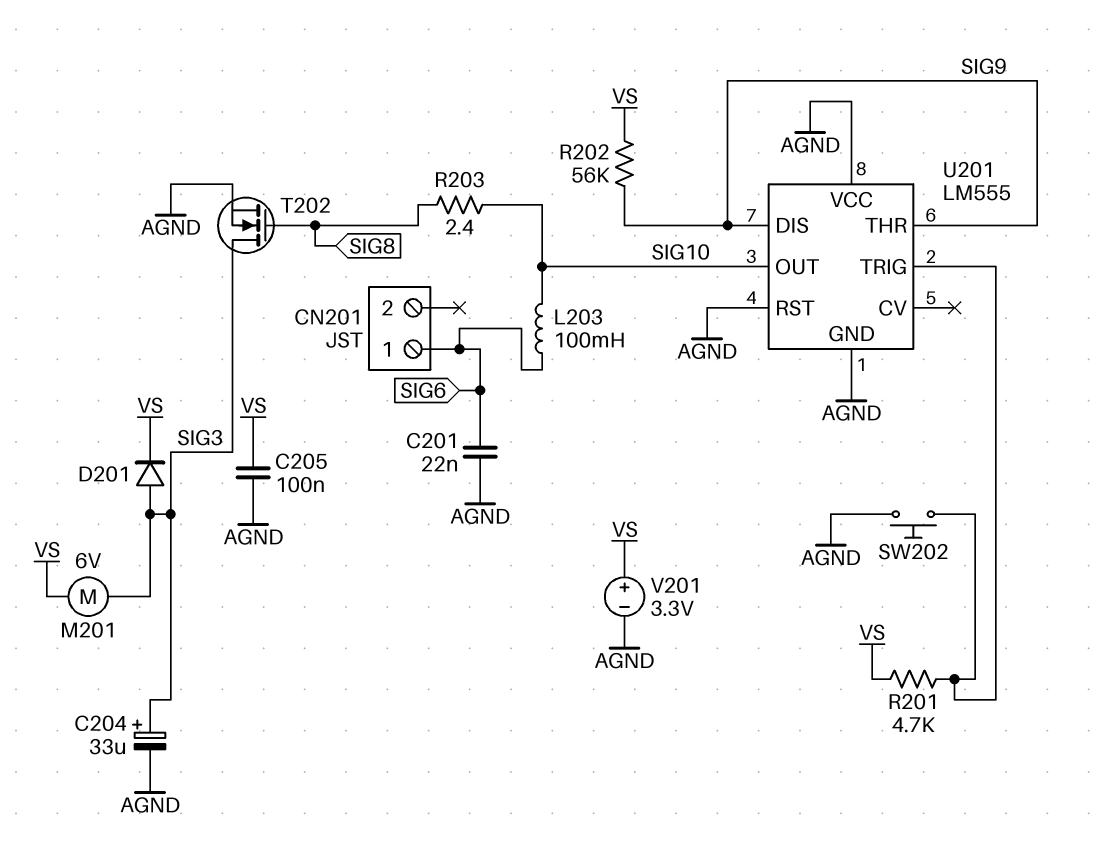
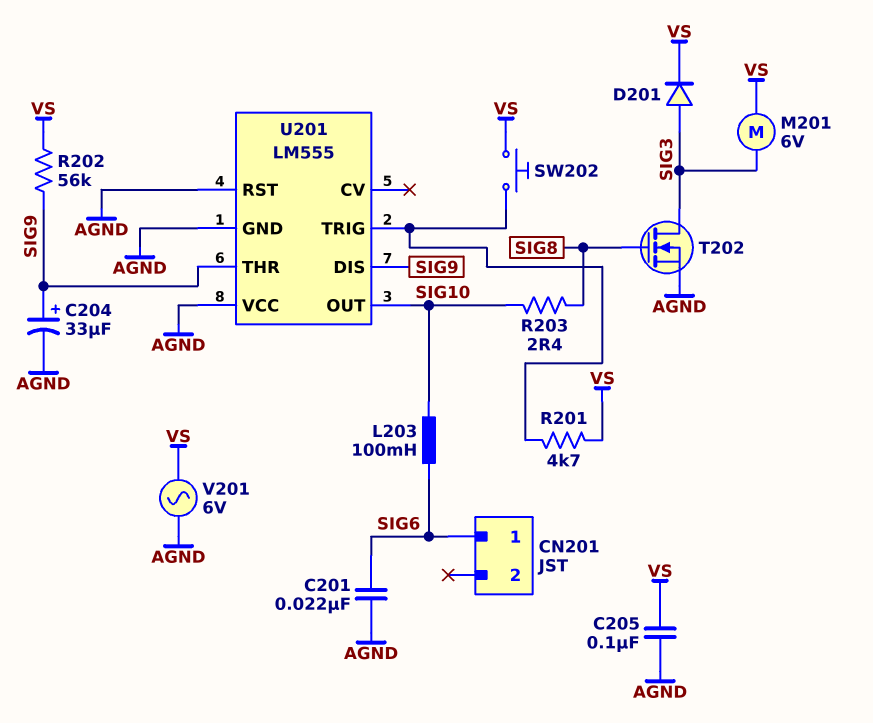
C204: 33uF (plus SIG3, minus AGND) -> 33uF (plus SIG9, minus AGND)
SW202: button (AGND, U201/TRIG) -> button (U201/TRIG, VS)
V201: 3.3V (plus VS, minus AGND) -> AC 6V (AGND, VS)

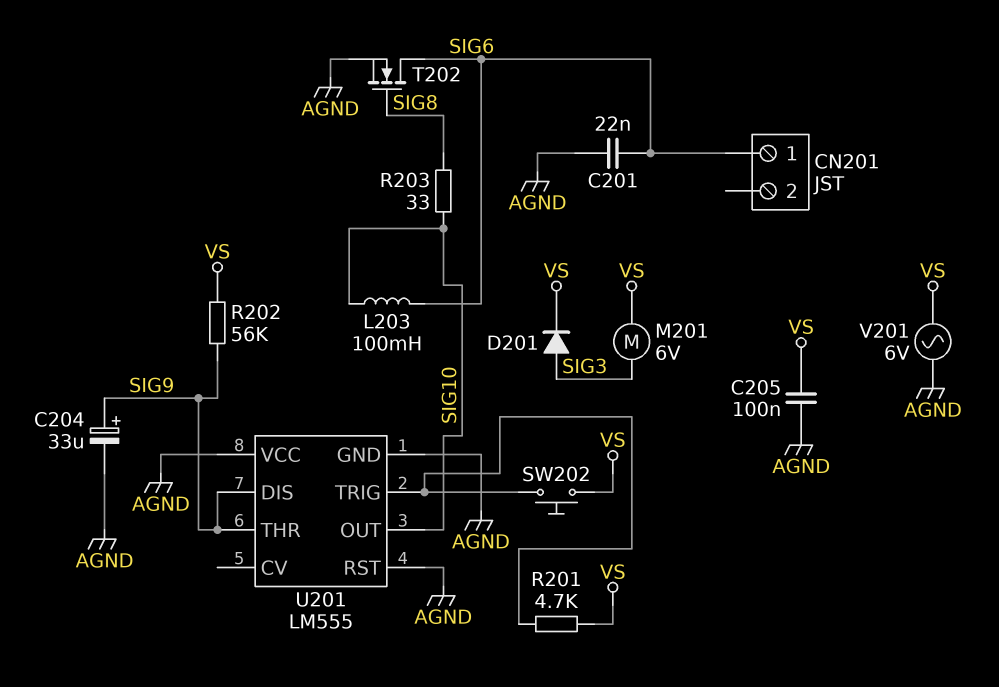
R203: 2.4 (SIG8, SIG10) -> 33 (SIG8, SIG10)
T202: NMOS (G SIG8, D SIG3, S AGND) -> NMOS (G SIG8, D SIG6, S AGND)

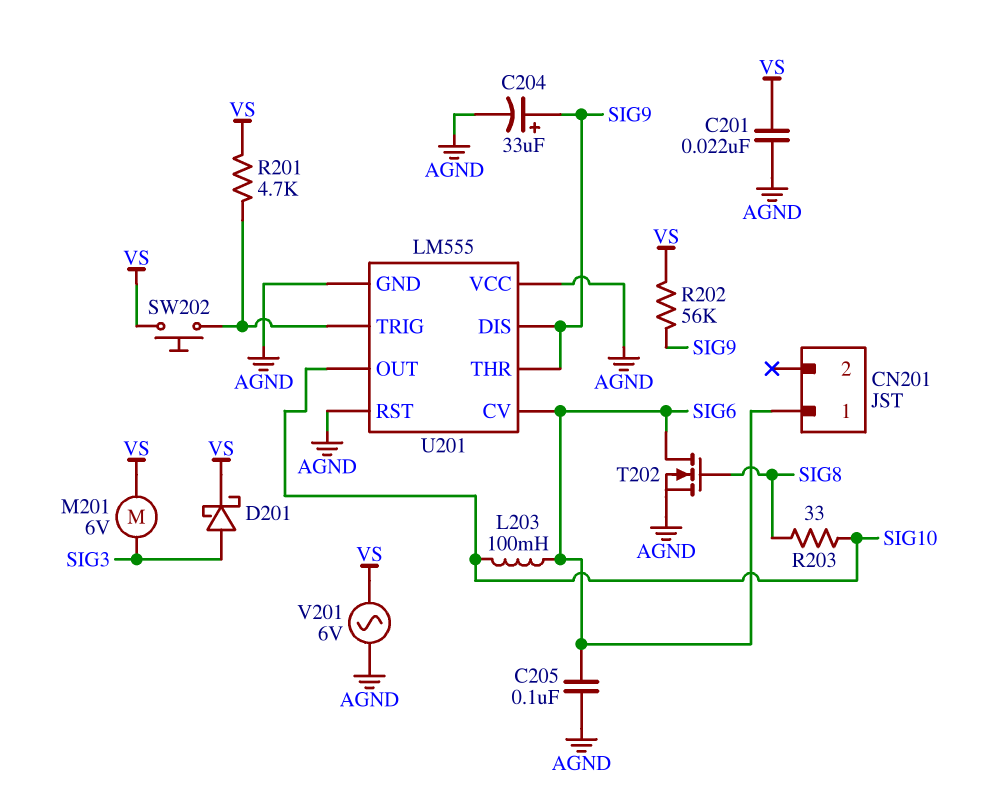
C201: 22nF (AGND, SIG6) -> 22nF (AGND, VS)
C205: 100nF (AGND, VS) -> 100nF (AGND, SIG6)
D201: diode (A SIG3, K VS) -> schottky (A SIG3, K VS)
U201 pin CV: none -> SIG6

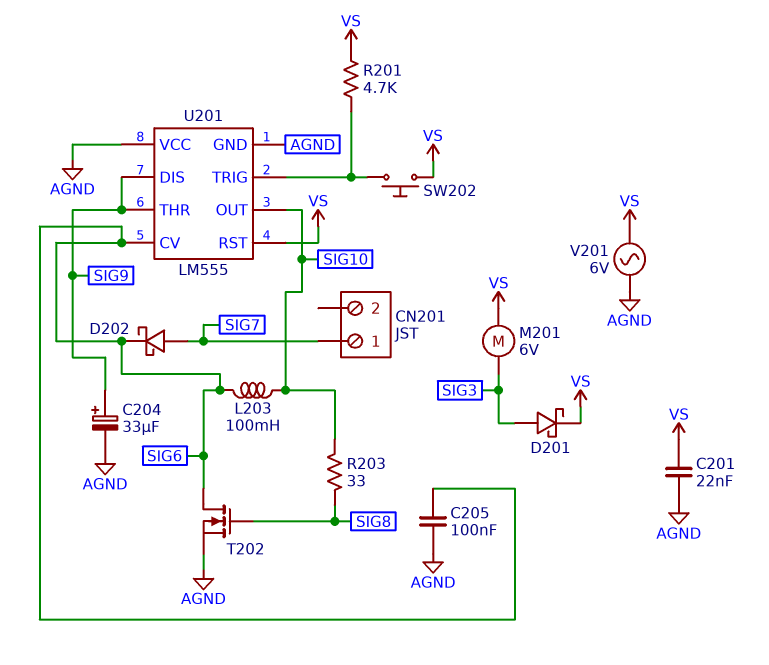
CN201 pin 1: SIG6 -> SIG7
D202: none -> schottky (A SIG7, K SIG6)
R202: 56k (SIG9, VS) -> none
U201 pin RST: AGND -> VS

